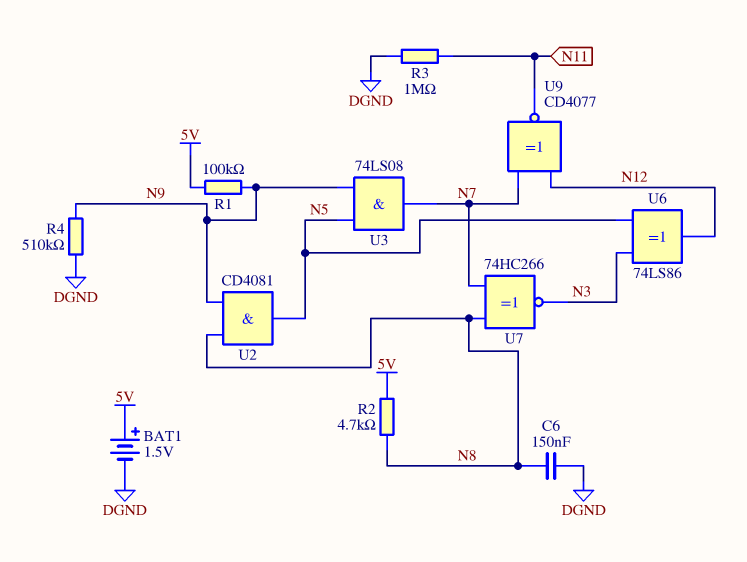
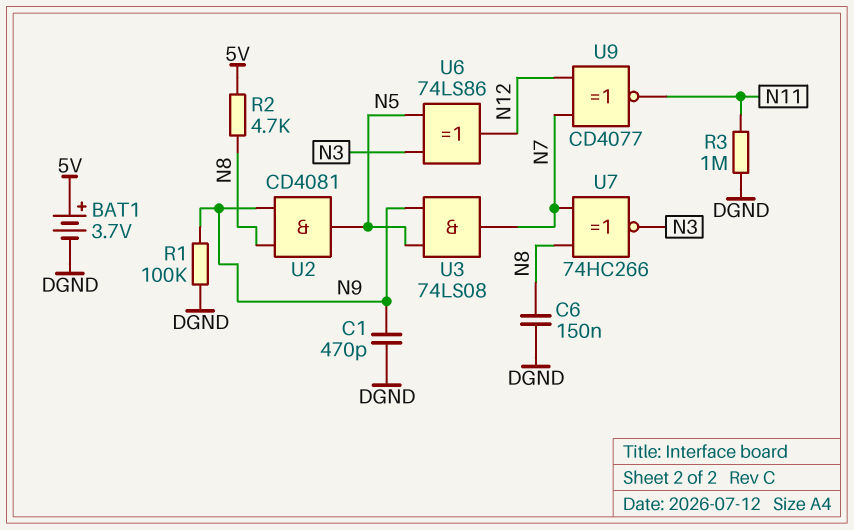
BAT1: 1.5V (plus 5V, minus DGND) -> 3.7V (plus 5V, minus DGND)
C1: none -> 470pF (DGND, N9)
R1: 100k (5V, N9) -> 100k (DGND, N9)
R4: 510k (DGND, N9) -> none

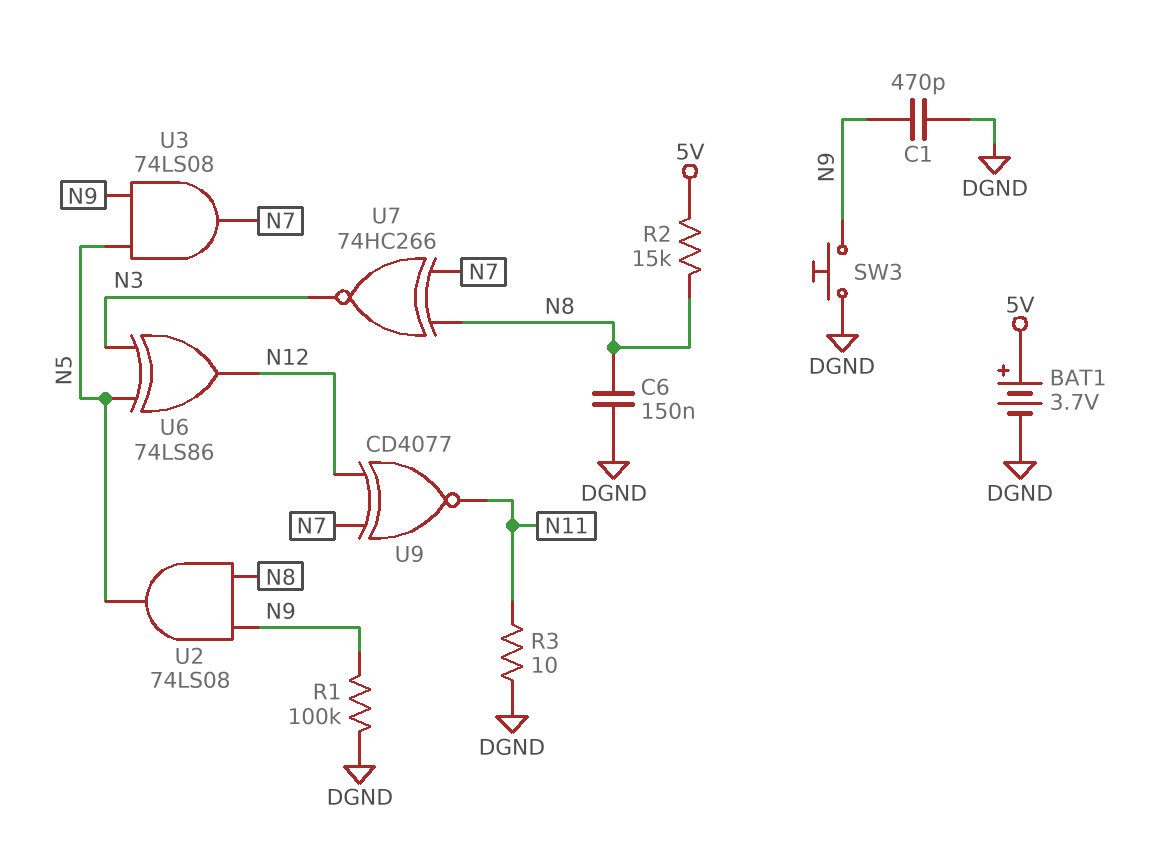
R2: 4.7k (5V, N8) -> 15k (5V, N8)
R3: 1M (DGND, N11) -> 10 (DGND, N11)
SW3: none -> button (DGND, N9)
U2: AND CD4081 (in N8, in N9, out N5) -> AND 74LS08 (in N8, in N9, out N5)

